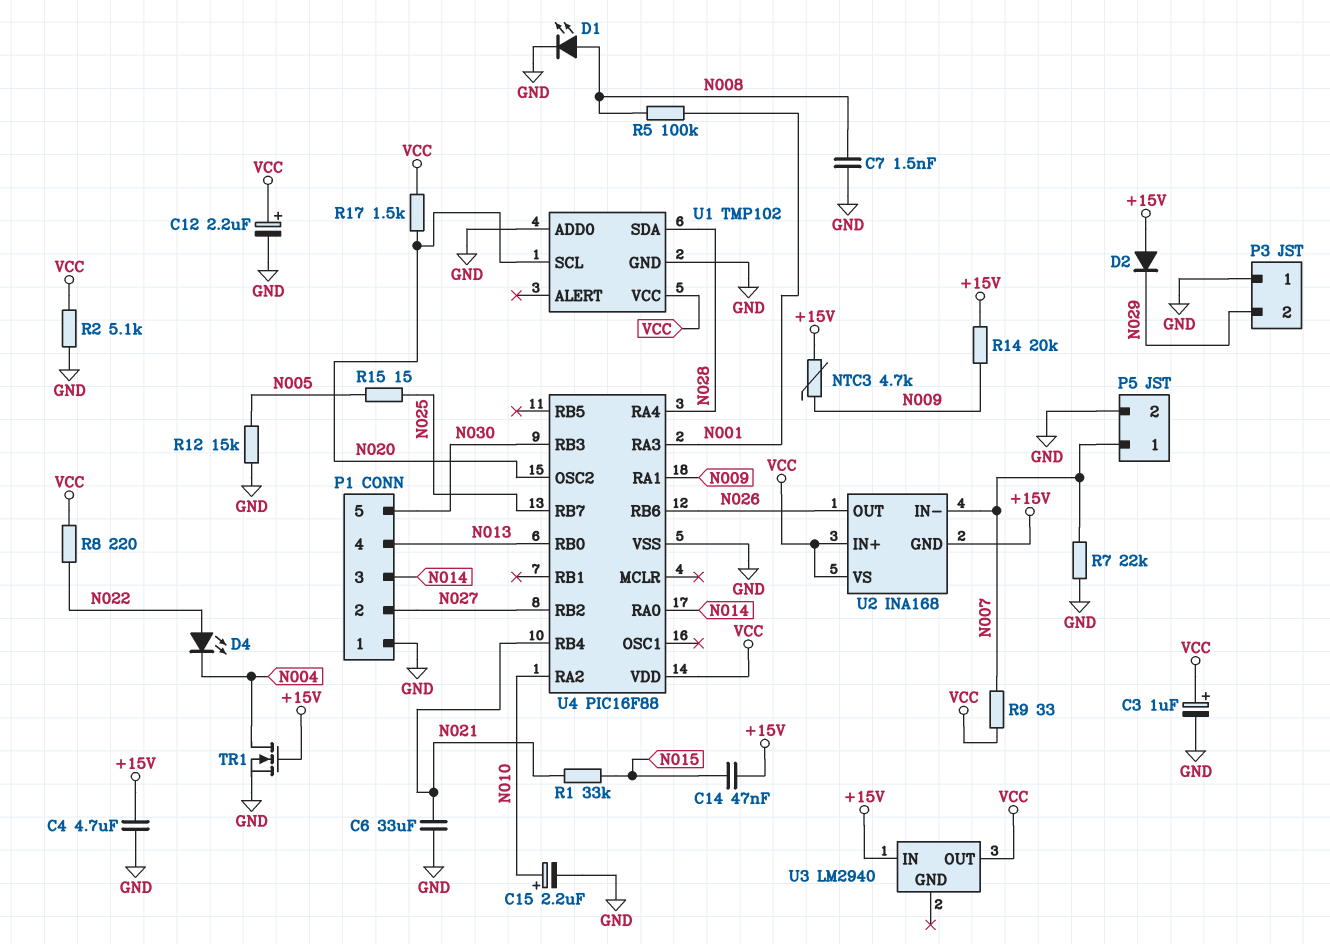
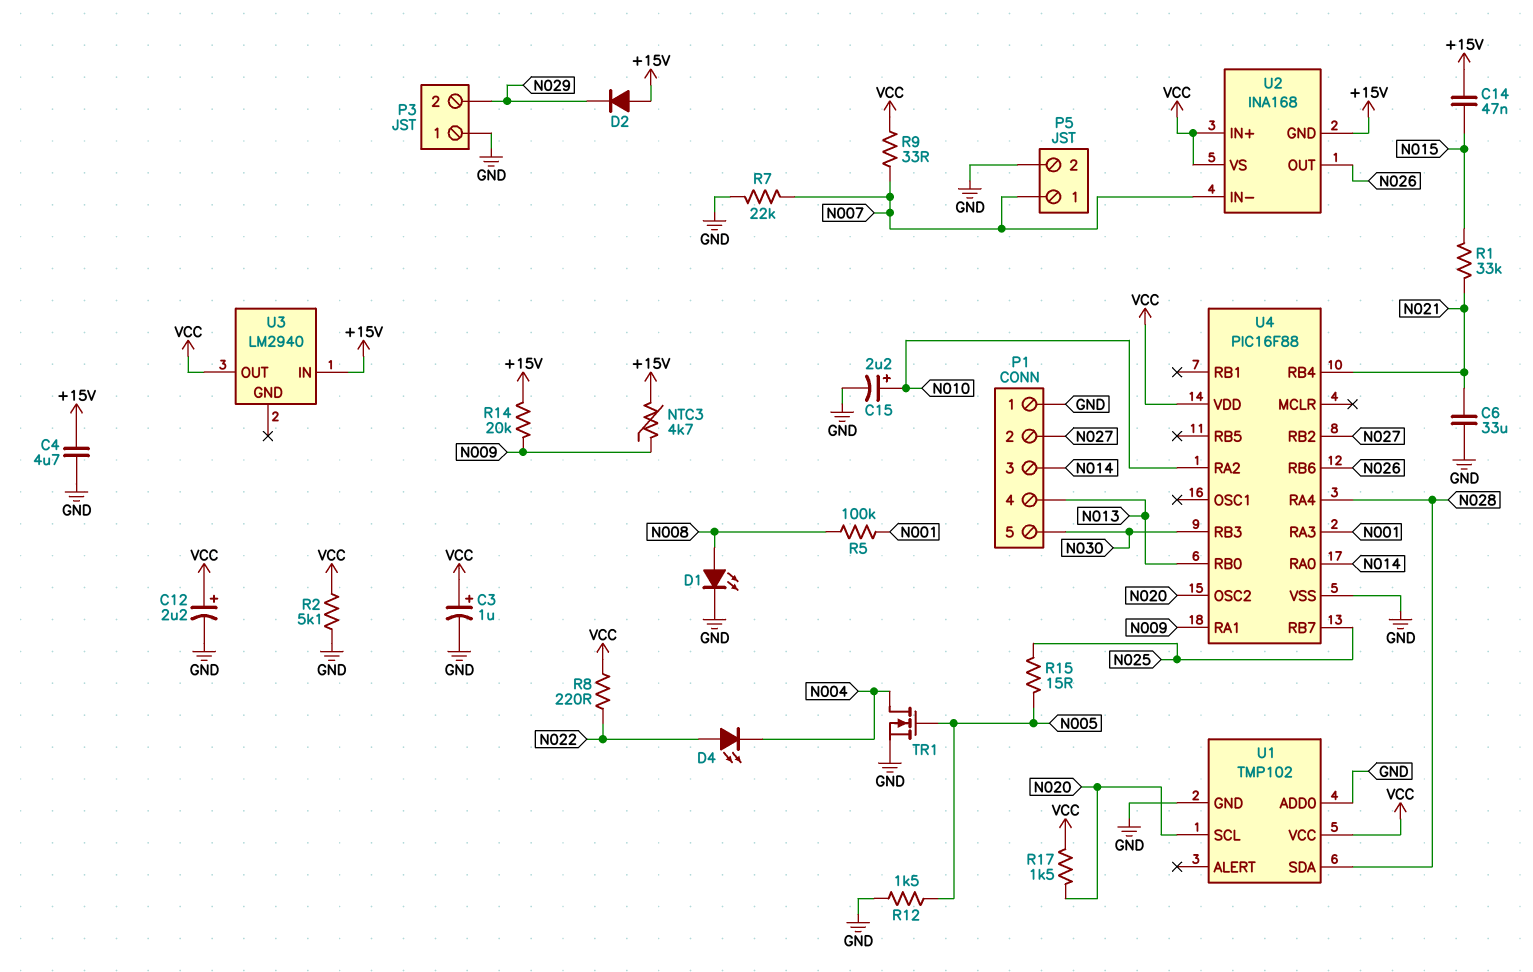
C7: 1.5nF (GND, N008) -> none
R12: 15k (GND, N005) -> 1.5k (GND, N005)
TR1: NMOS (G +15V, D N004, S GND) -> NMOS (G N005, D N004, S GND)

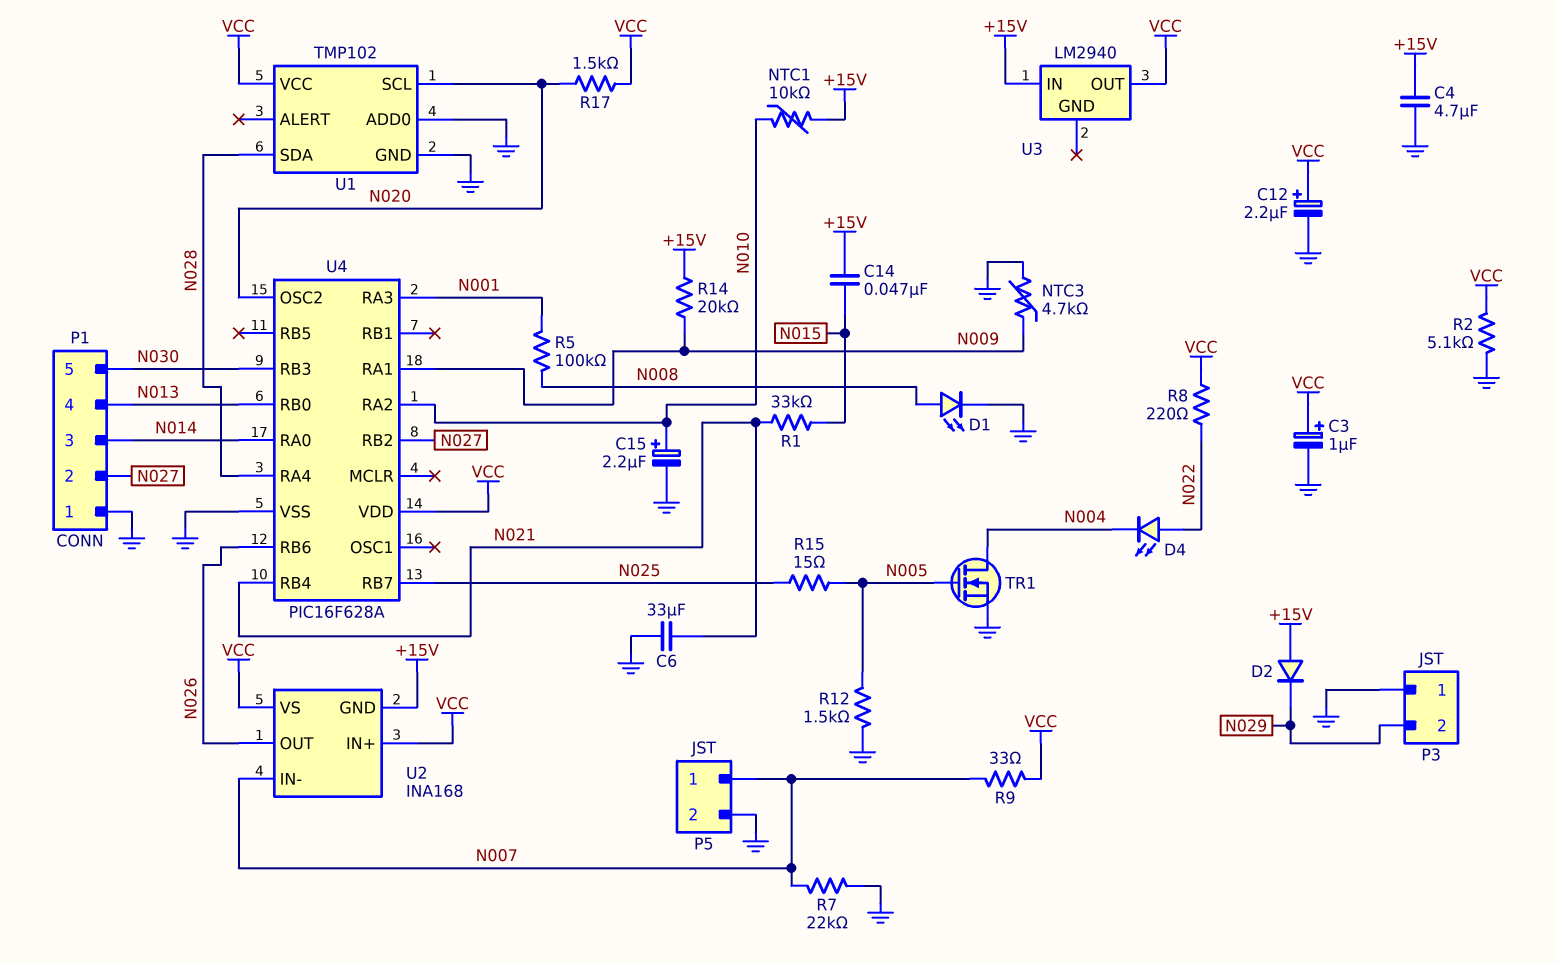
NTC1: none -> 10k (+15V, N010)
NTC3: 4.7k (+15V, N009) -> 4.7k (GND, N009)
U4: PIC16F88 -> PIC16F628A

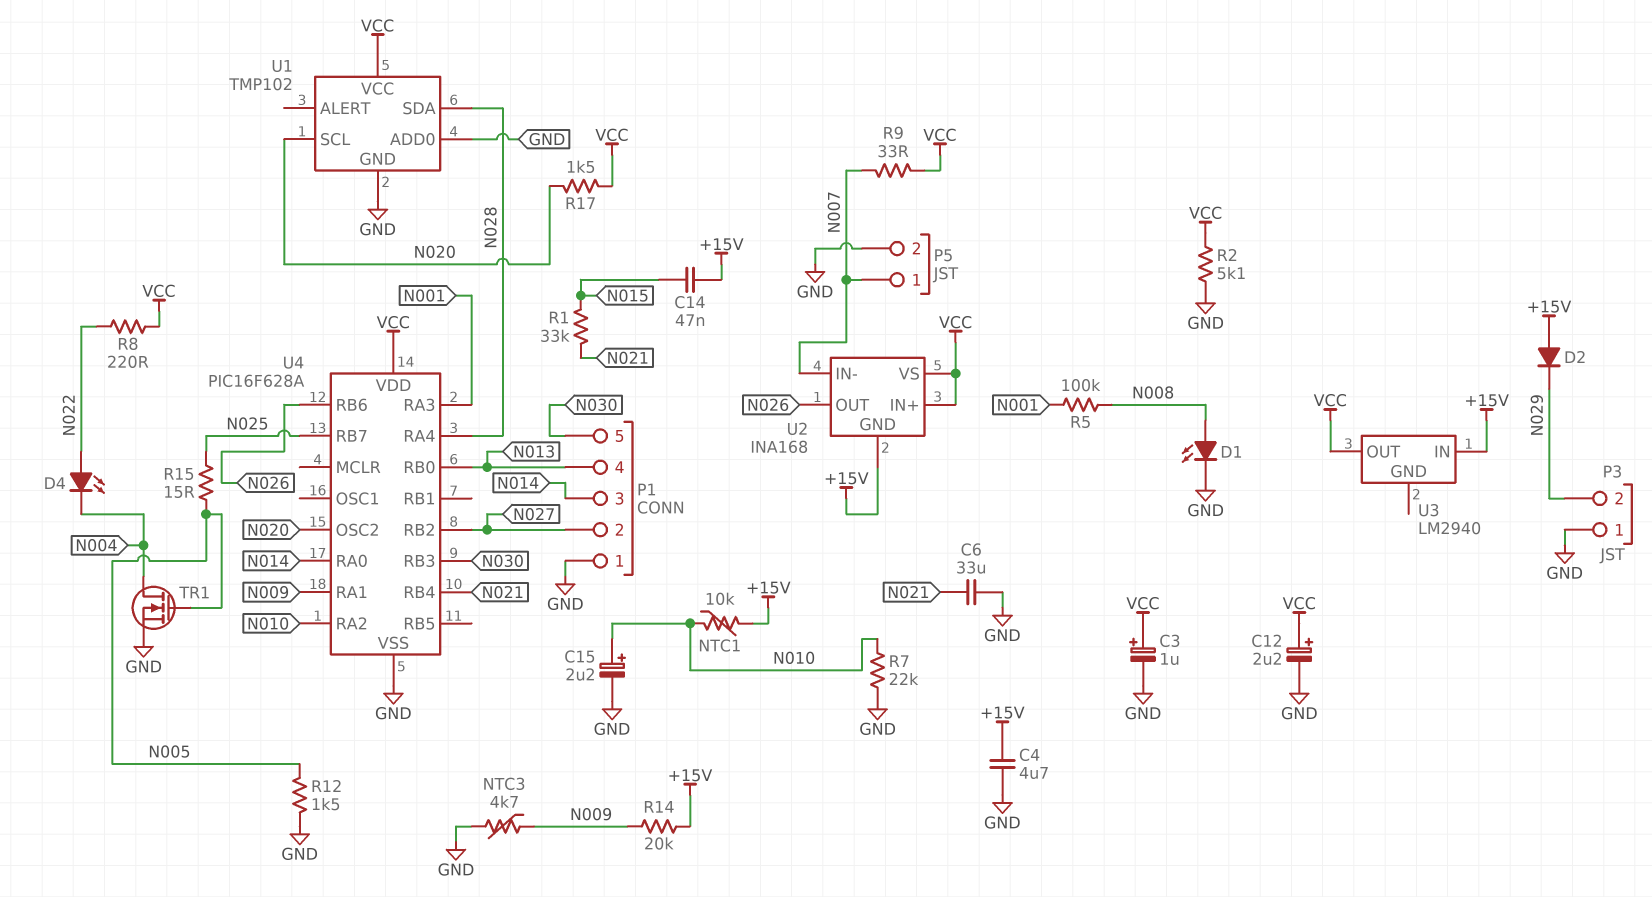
R7: 22k (GND, N007) -> 22k (GND, N010)

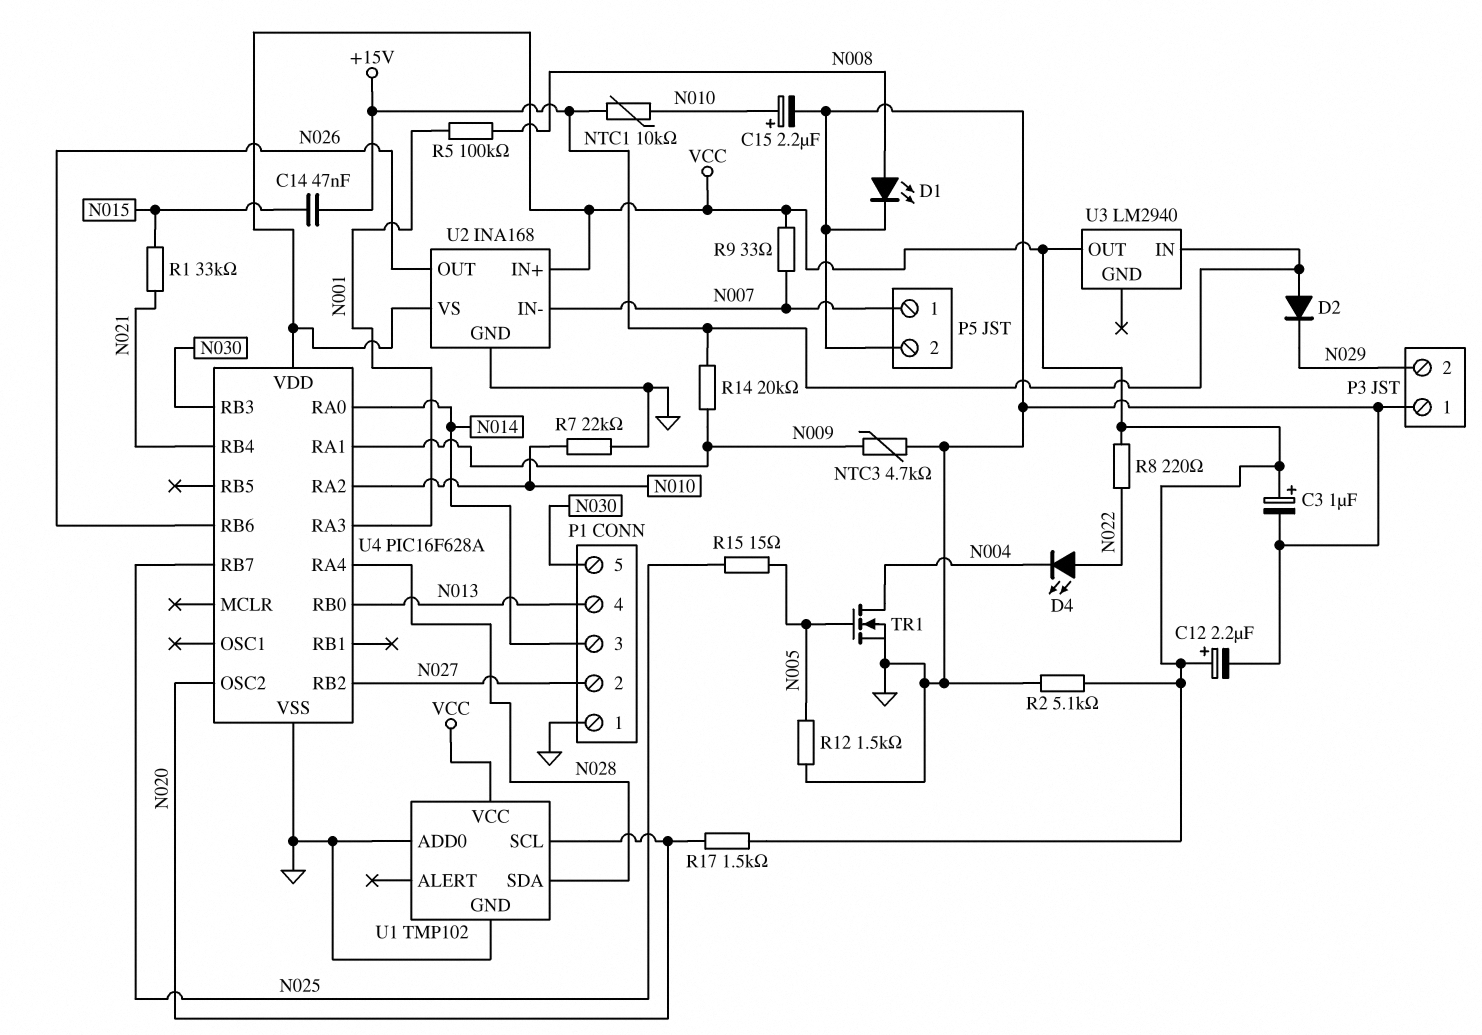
C4: 4.7uF (+15V, GND) -> none
C6: 33uF (GND, N021) -> none
U2 pin GND: +15V -> GND

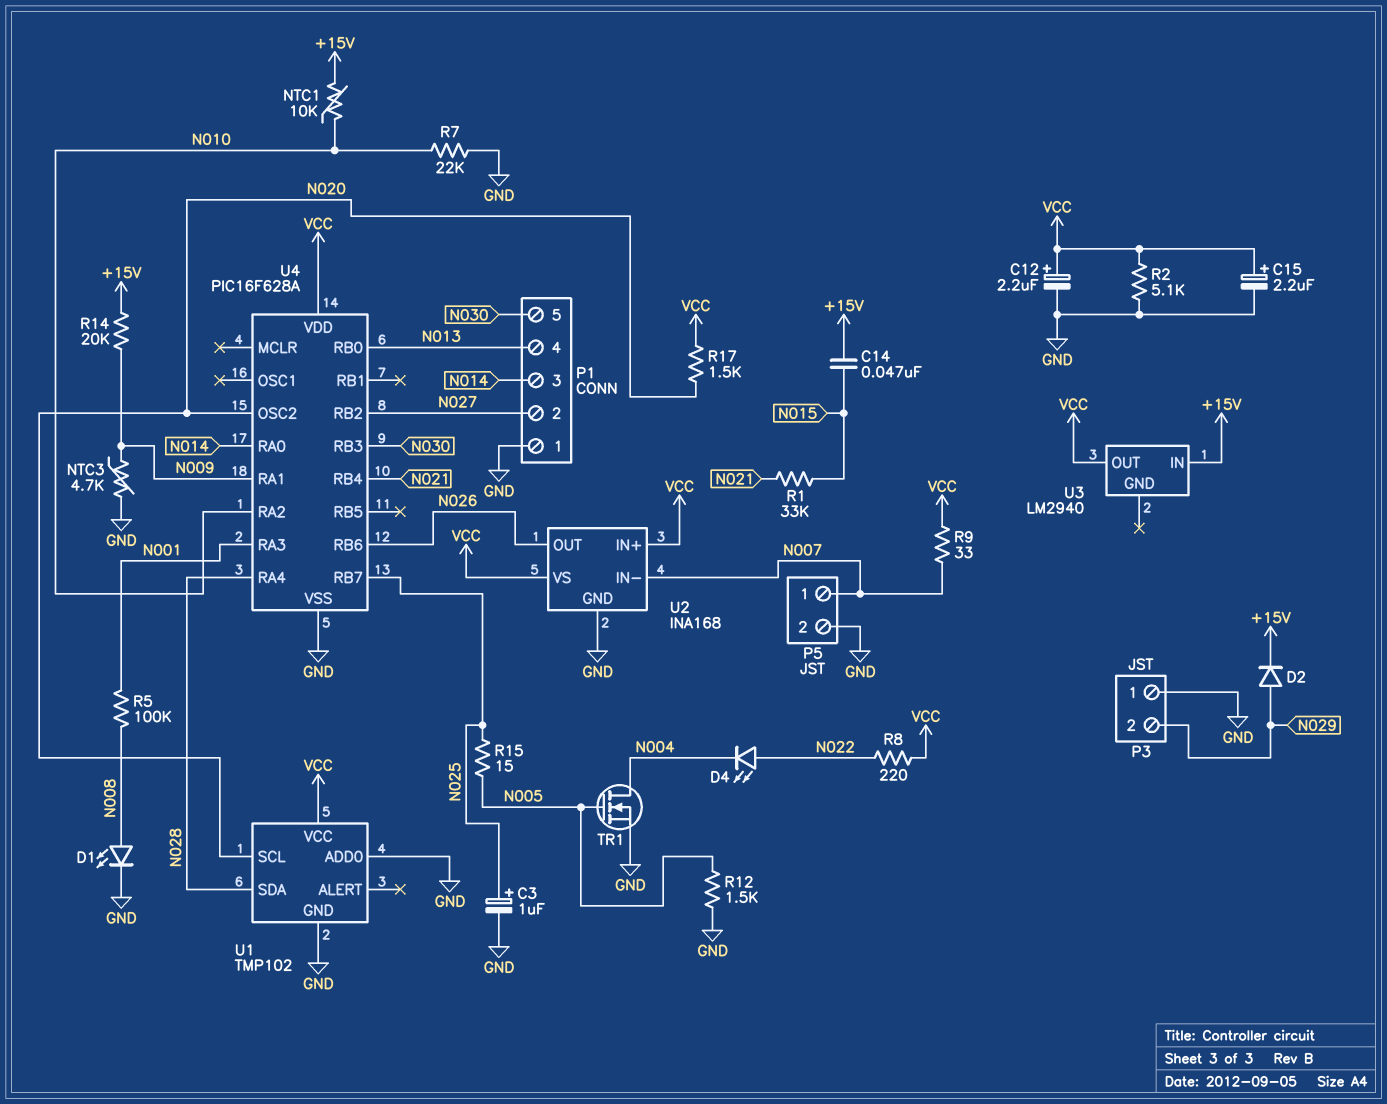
C3: 1uF (plus VCC, minus GND) -> 1uF (plus N025, minus GND)
C15: 2.2uF (plus N010, minus GND) -> 2.2uF (plus VCC, minus GND)
D2: diode (A +15V, K N029) -> diode (A N029, K +15V)

